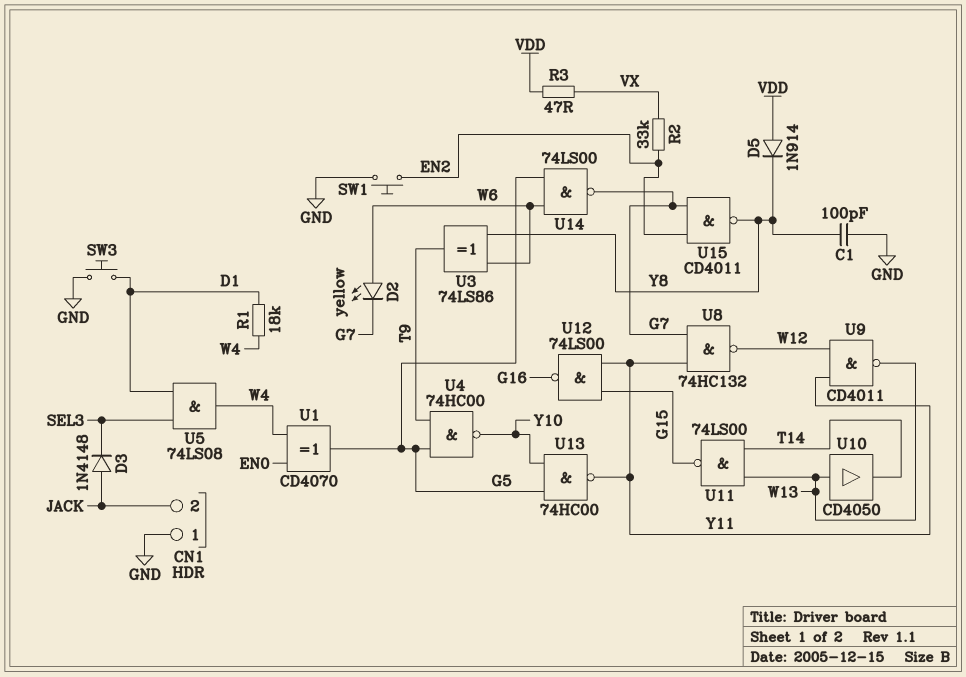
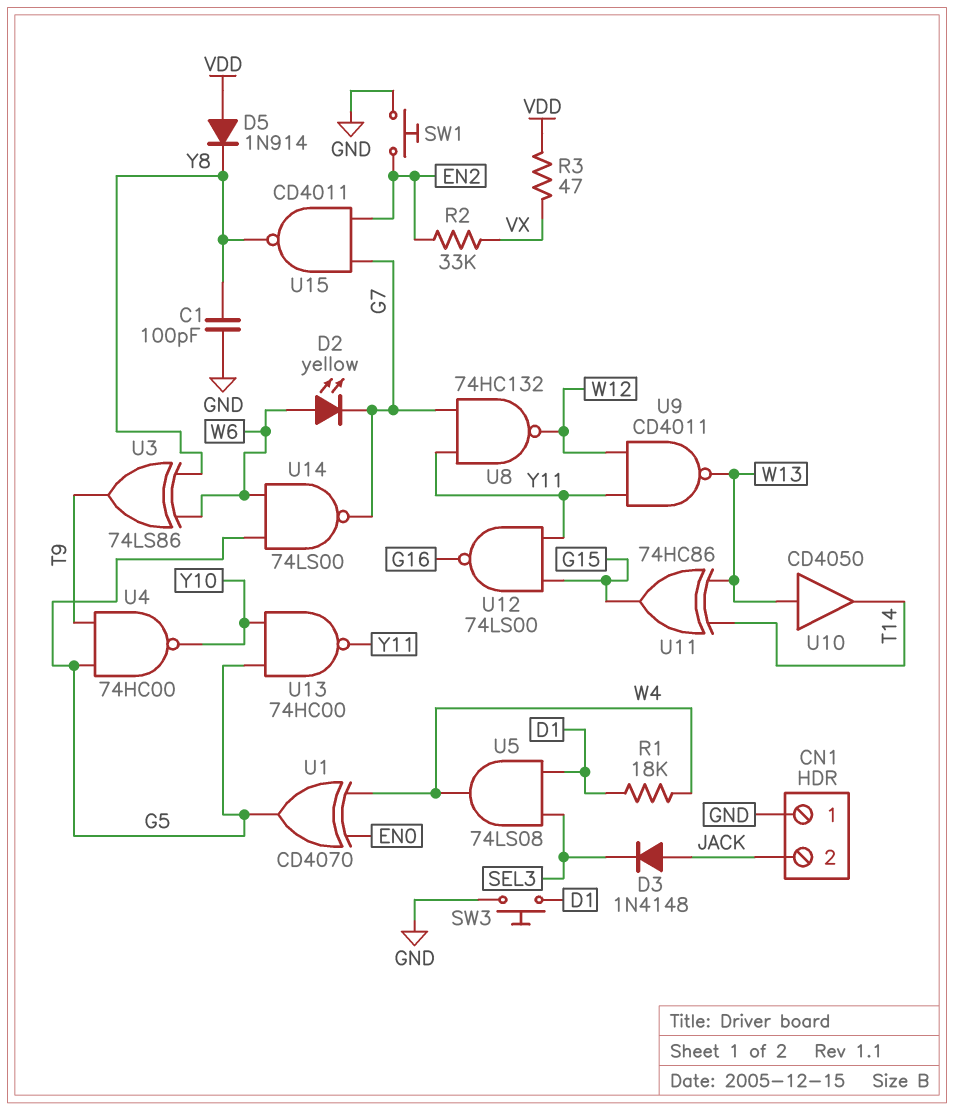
U11: NAND 74LS00 (in T14, in W13, out G15) -> XOR 74HC86 (in T14, in W13, out G15)

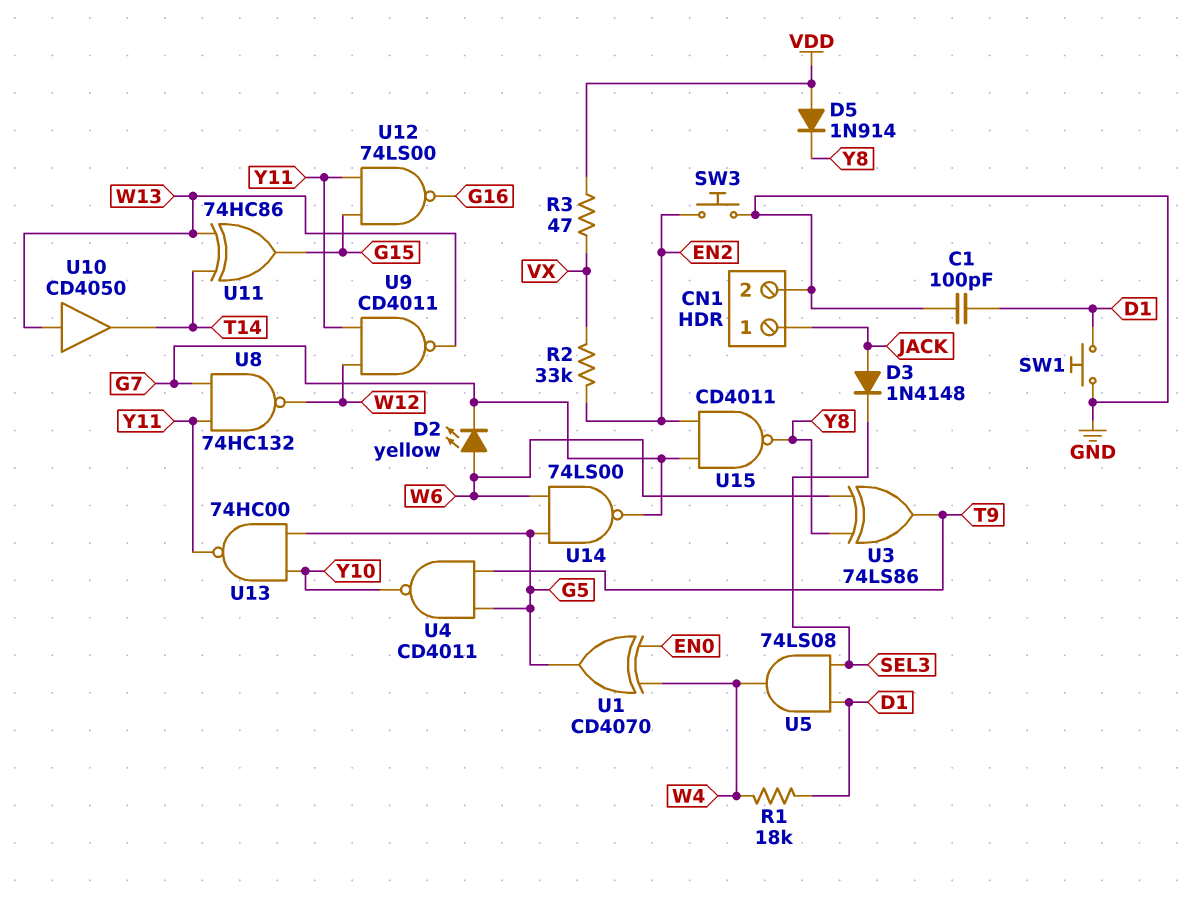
C1: 100pF (GND, Y8) -> 100pF (D1, GND)
CN1 pin 1: GND -> JACK
CN1 pin 2: JACK -> GND
SW1: button (EN2, GND) -> button (D1, GND)
SW3: button (D1, GND) -> button (EN2, GND)
U4: NAND 74HC00 (in G5, in T9, out Y10) -> NAND CD4011 (in G5, in T9, out Y10)

